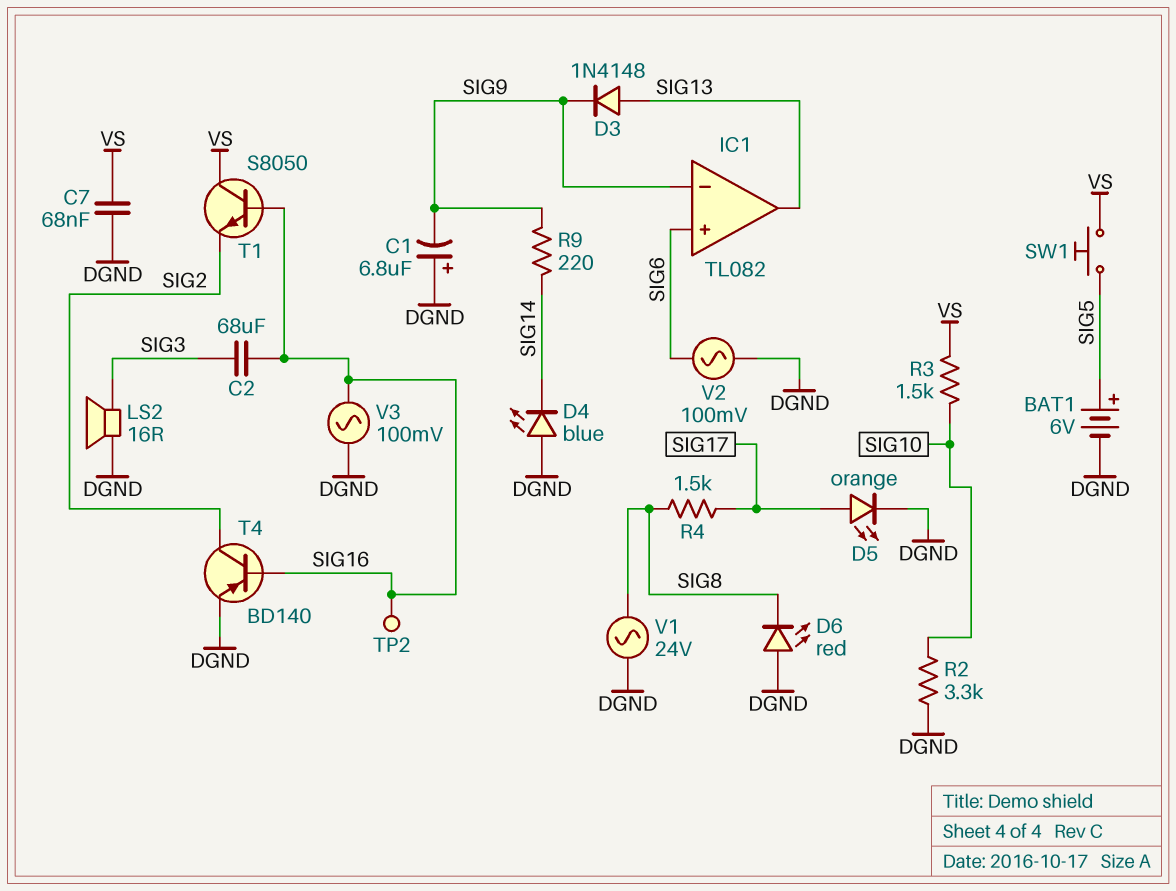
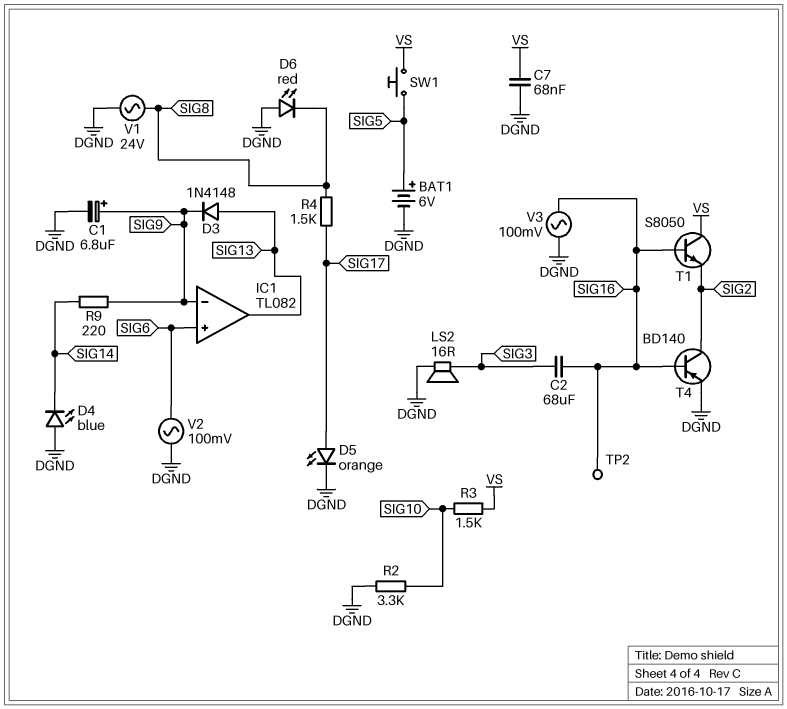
C1: 6.8uF (plus DGND, minus SIG9) -> 6.8uF (plus SIG9, minus DGND)

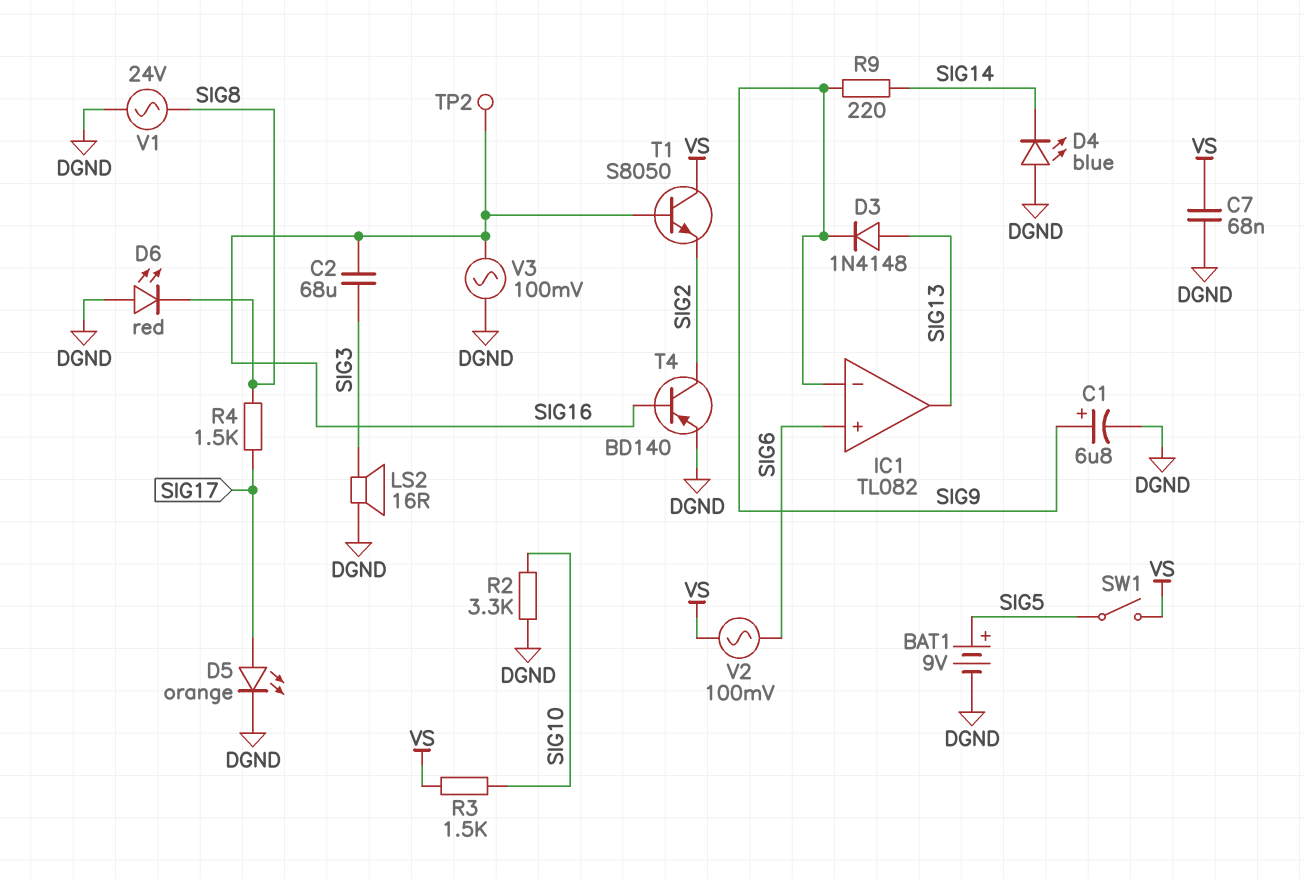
BAT1: 6V (plus SIG5, minus DGND) -> 9V (plus SIG5, minus DGND)
SW1: button (SIG5, VS) -> switch (SIG5, VS)
V2: AC 100mV (DGND, SIG6) -> AC 100mV (SIG6, VS)

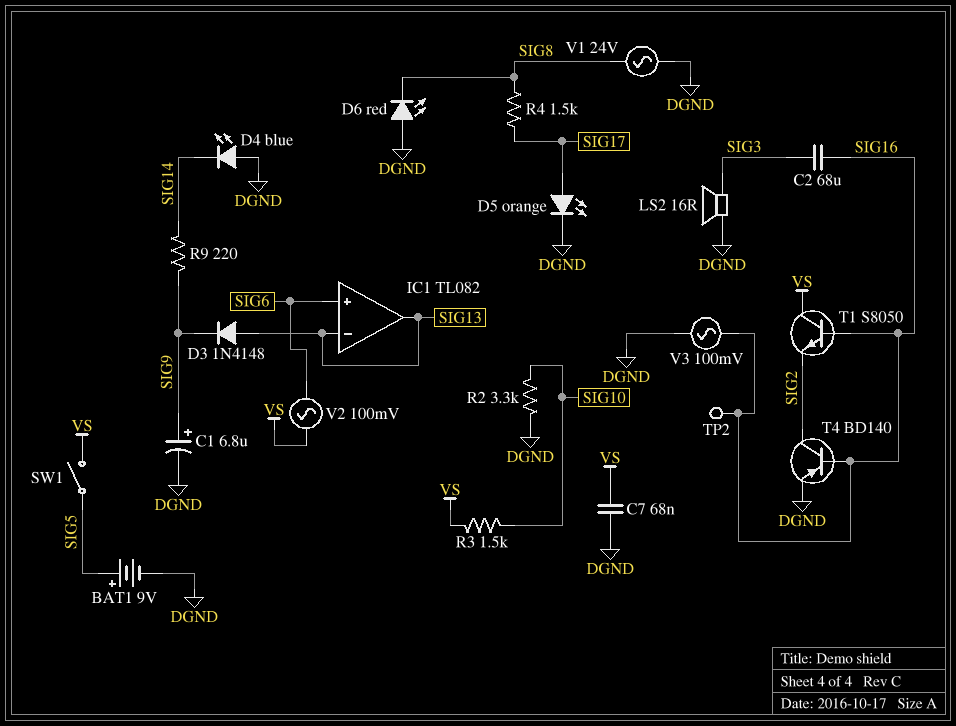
IC1 pin in-: SIG9 -> SIG13

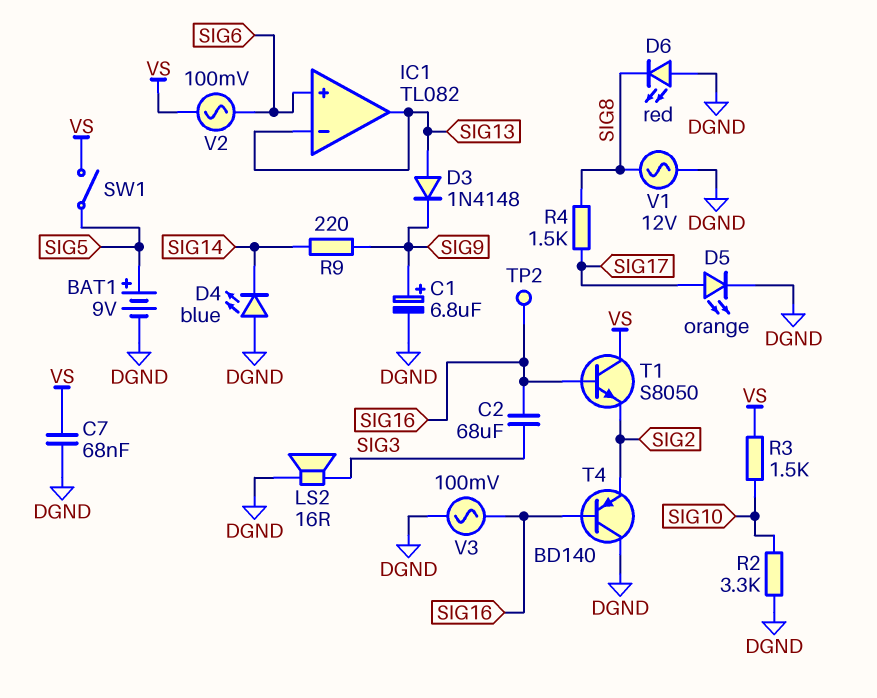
T4: PNP BD140 (B SIG16, C SIG2, E DGND) -> PNP BD140 (B SIG16, C DGND, E SIG2)
V1: AC 24V (DGND, SIG8) -> AC 12V (DGND, SIG8)

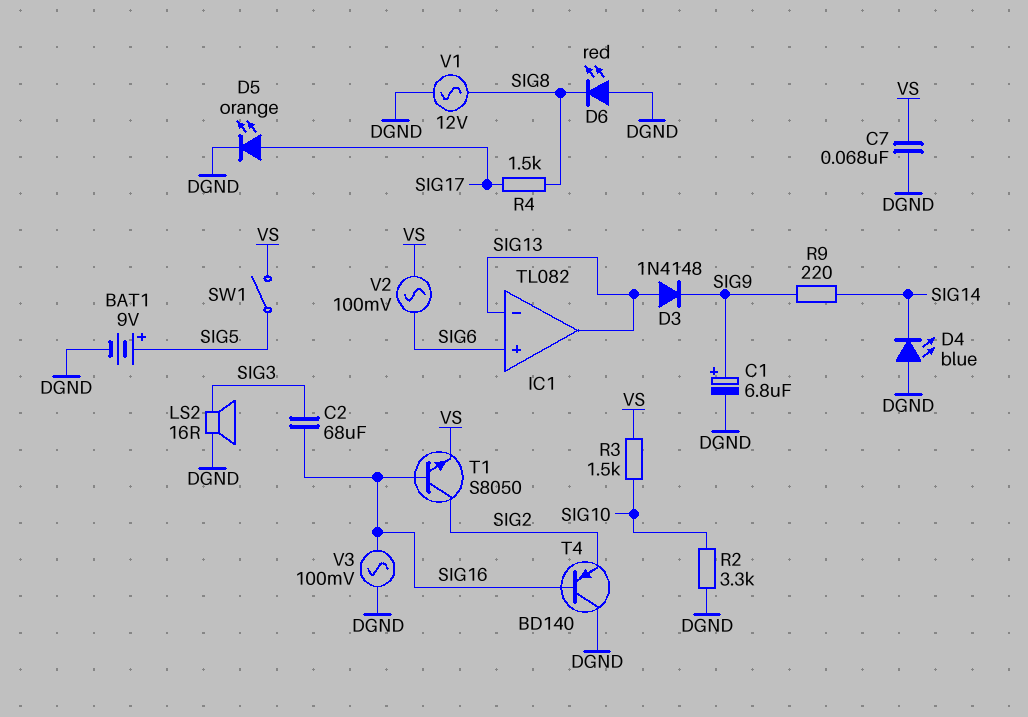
T1: NPN S8050 (B SIG16, C VS, E SIG2) -> NPN S8050 (B SIG16, C SIG2, E VS)
TP2: test point (SIG16) -> none

